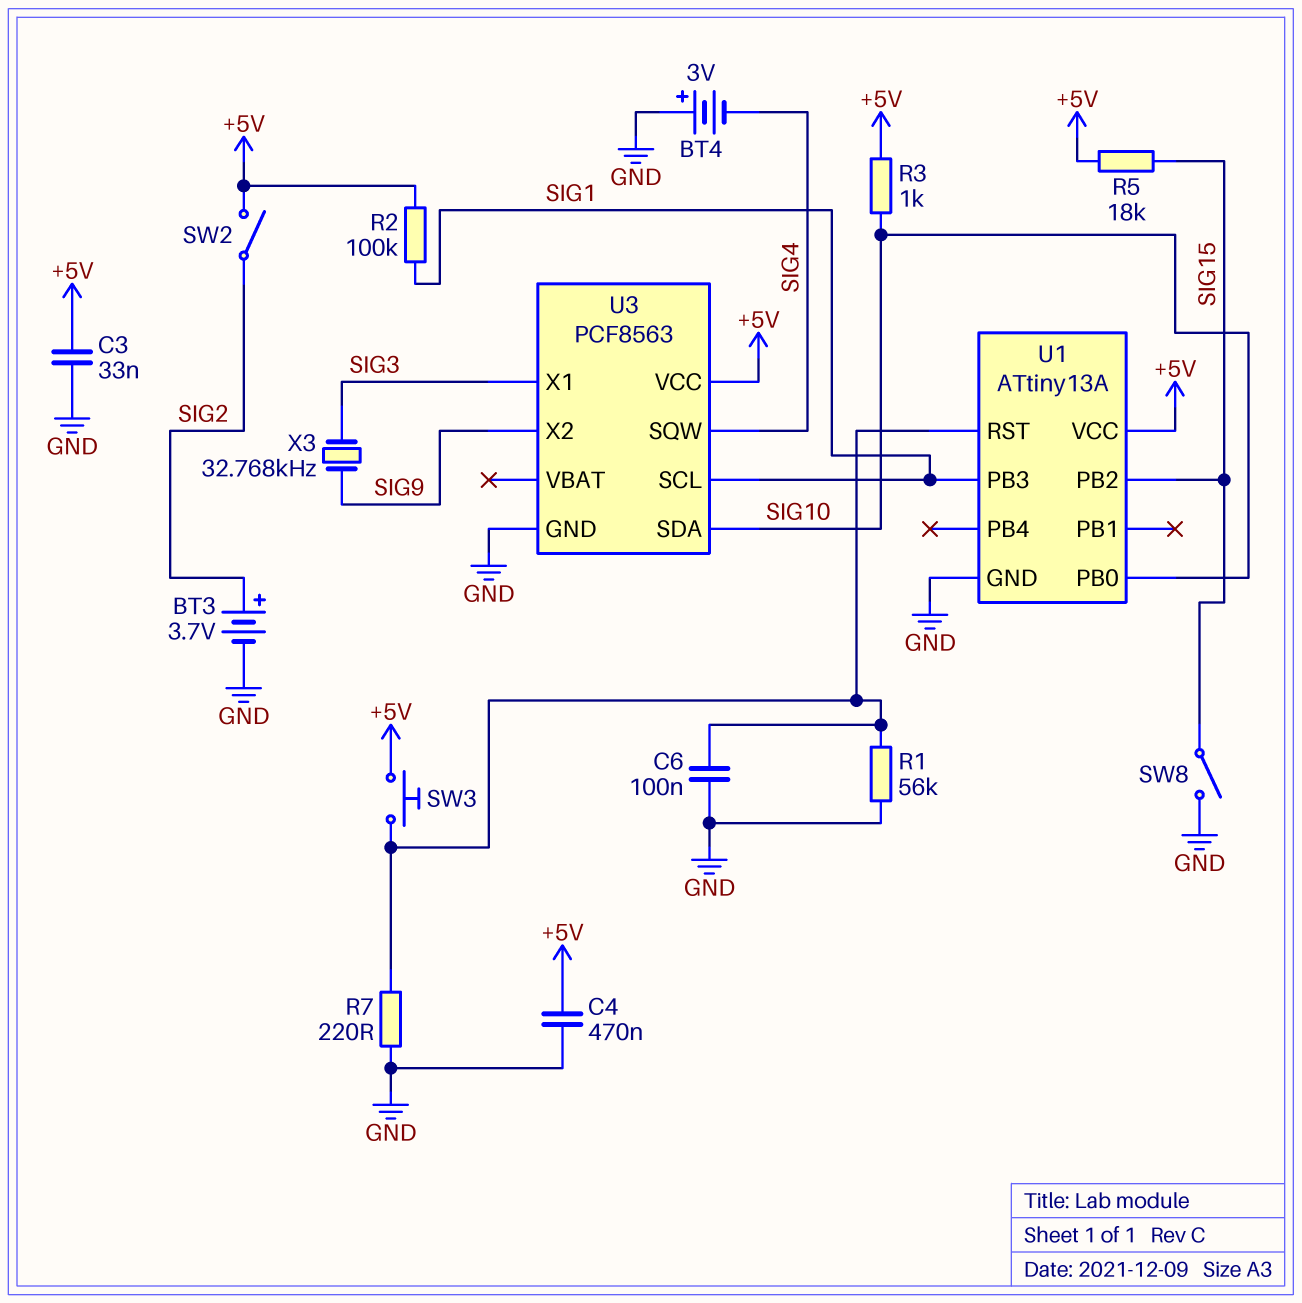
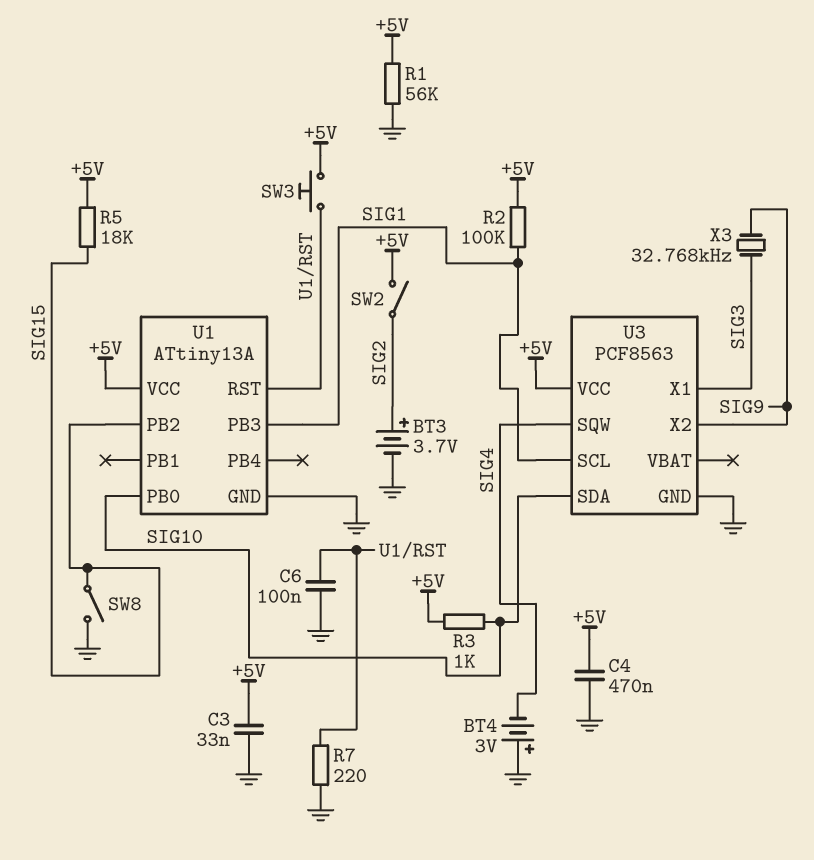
R1: 56k (GND, U1/RST) -> 56k (+5V, GND)

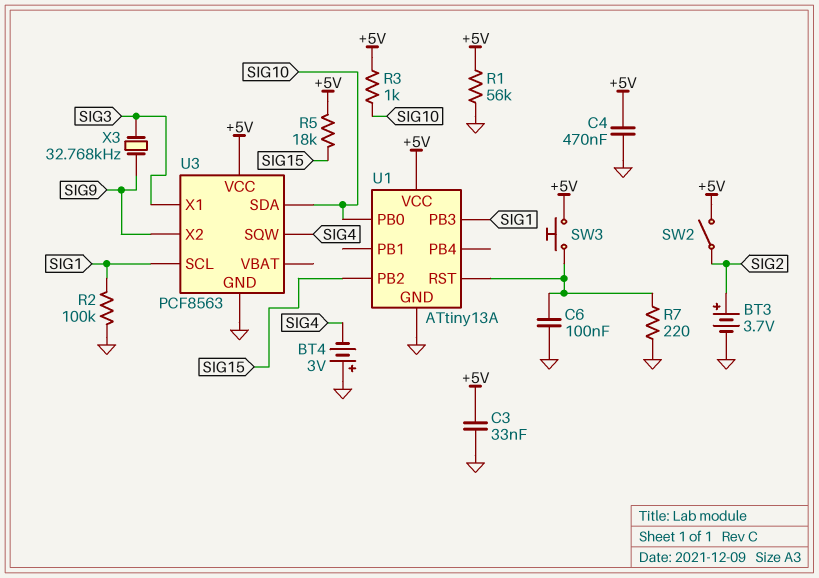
R2: 100k (+5V, SIG1) -> 100k (GND, SIG1)
SW8: switch (GND, SIG15) -> none

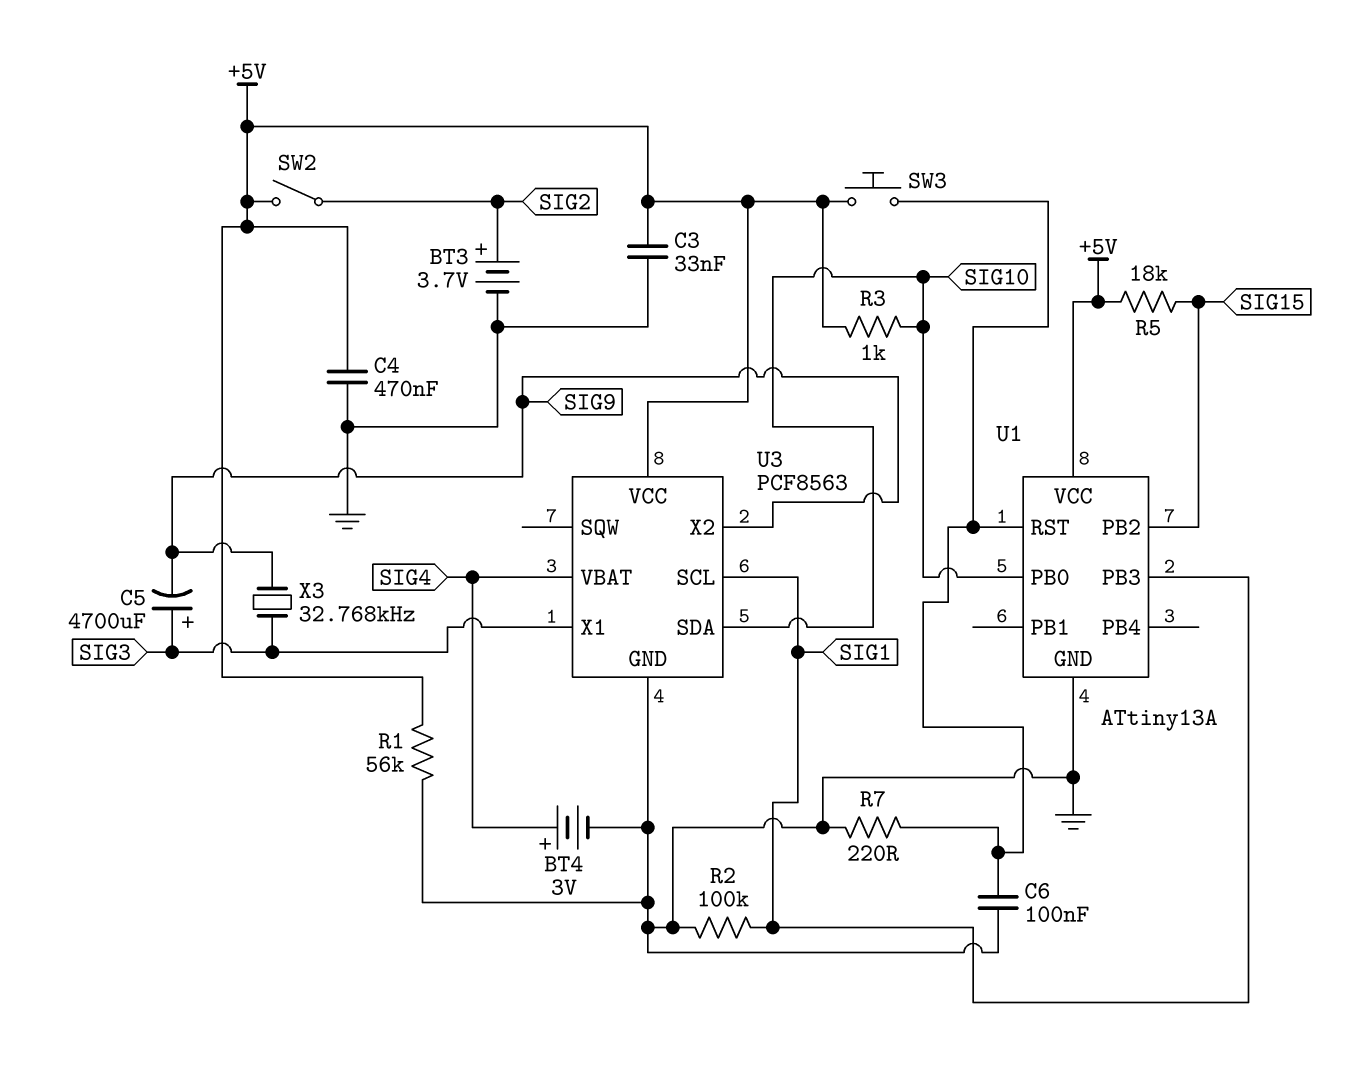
BT4: 3V (plus GND, minus SIG4) -> 3V (plus SIG4, minus GND)
C5: none -> 4700uF (plus SIG3, minus SIG9)
U3 pin SQW: SIG4 -> none
U3 pin VBAT: none -> SIG4

